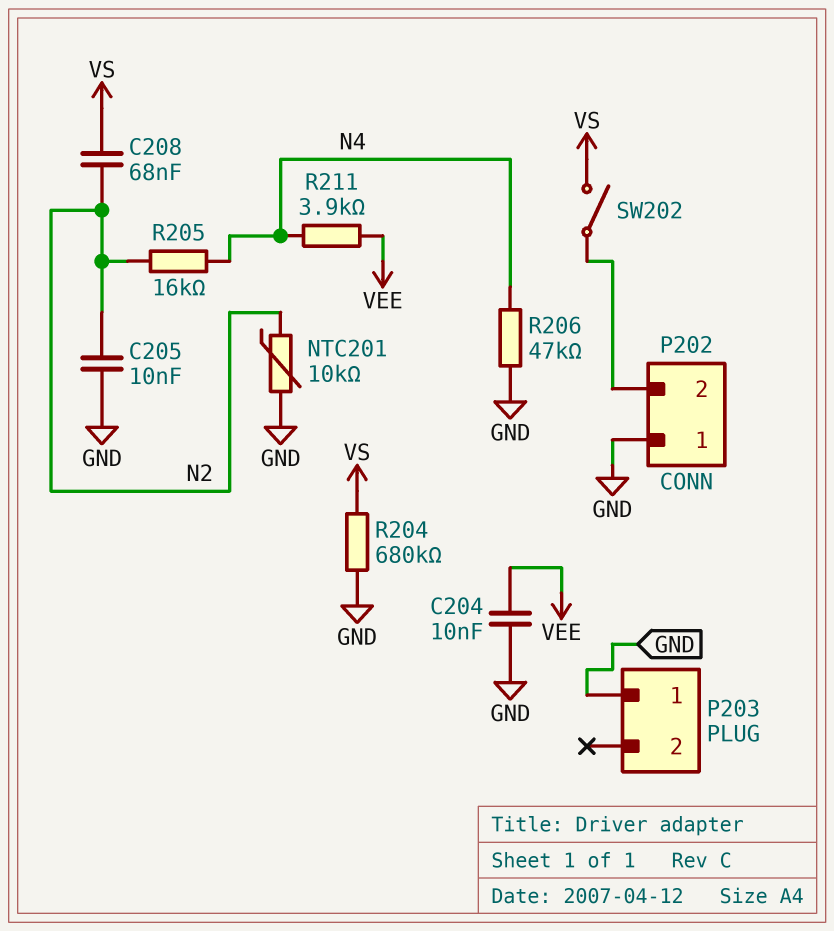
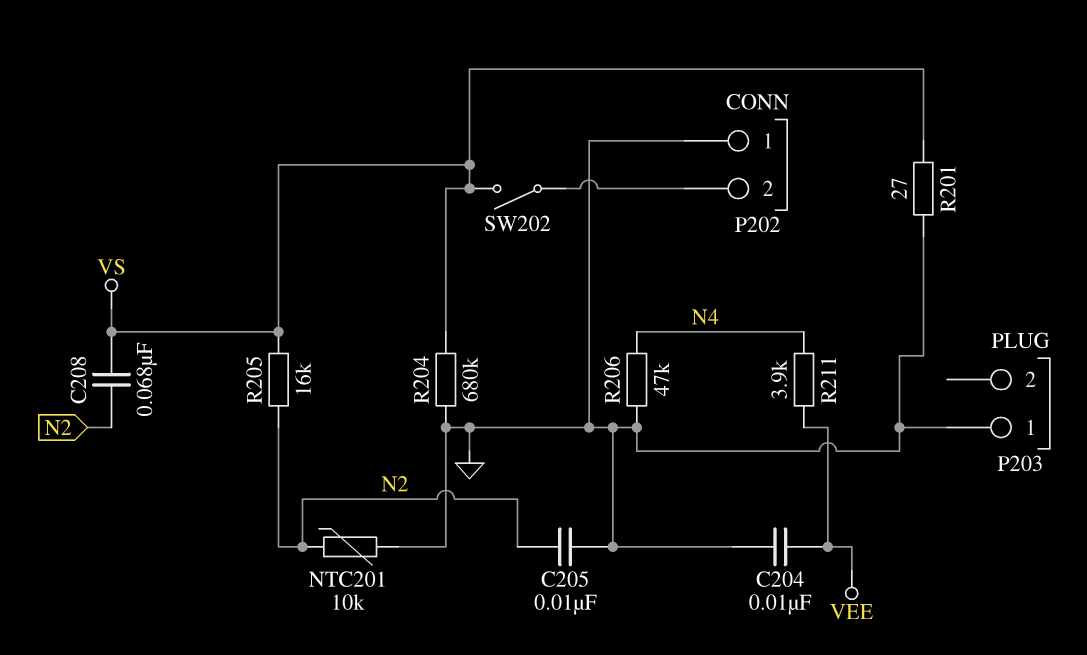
R201: none -> 27 (GND, VS)
R205: 16k (N2, N4) -> 16k (N2, VS)

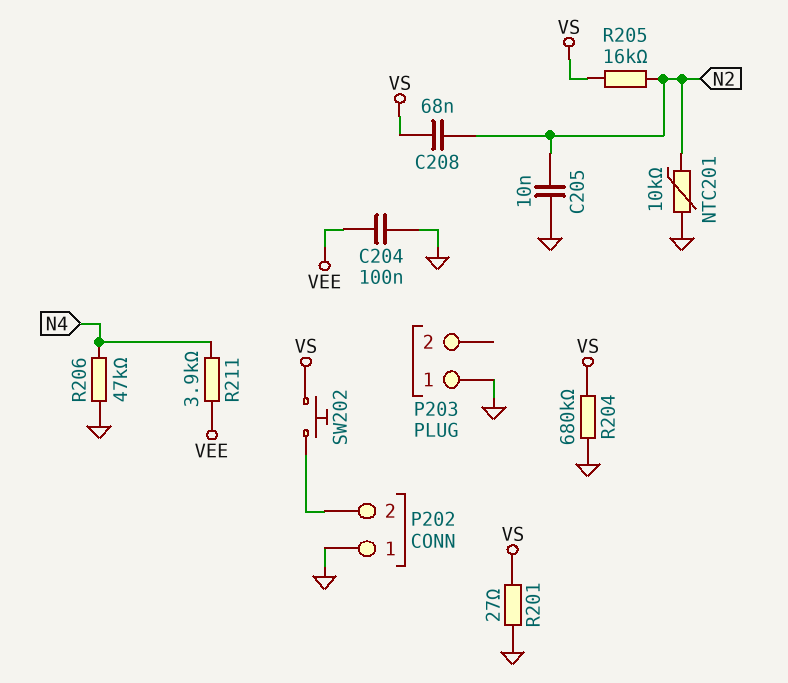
C204: 10nF (GND, VEE) -> 100nF (GND, VEE)
SW202: switch (P202/2, VS) -> button (P202/2, VS)

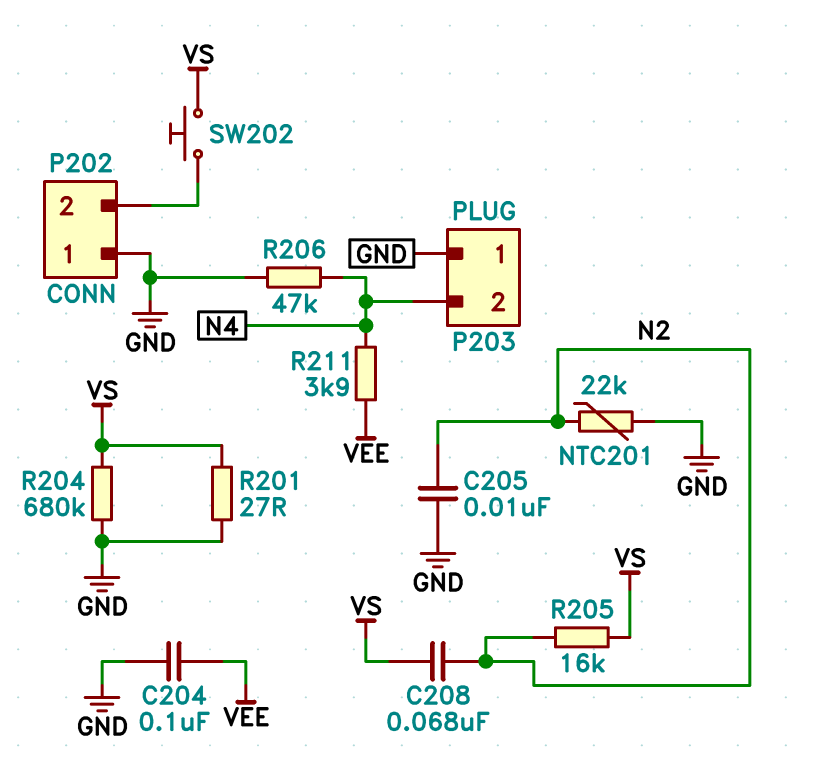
NTC201: 10k (GND, N2) -> 22k (GND, N2)
P203 pin 2: none -> N4

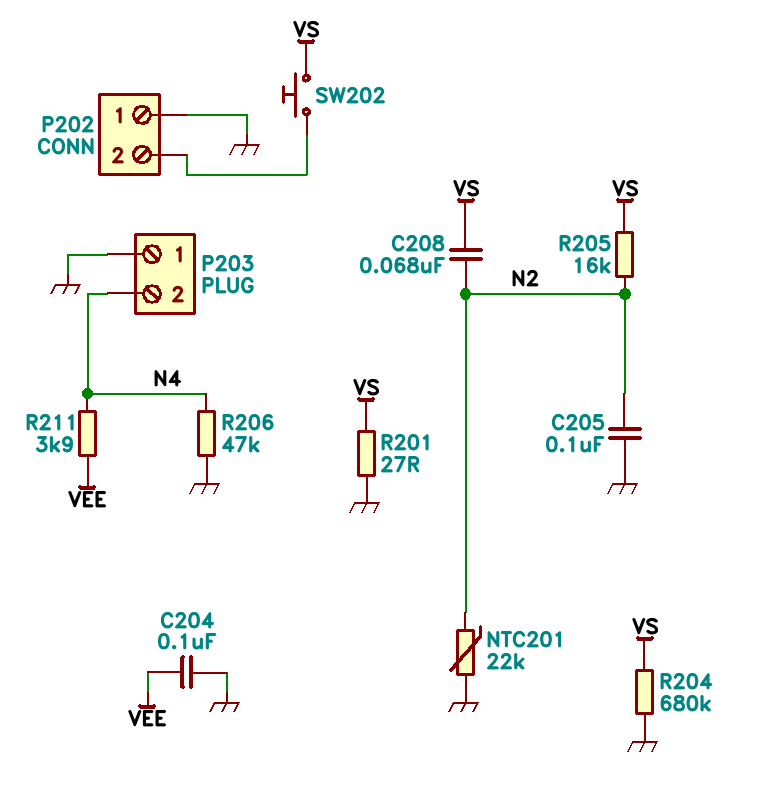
C205: 10nF (GND, N2) -> 100nF (GND, N2)

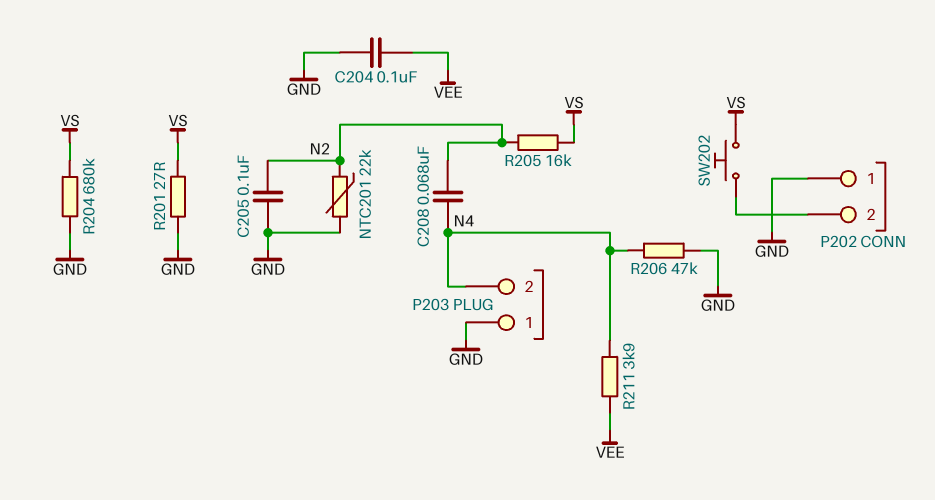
C208: 68nF (N2, VS) -> 68nF (N2, N4)

